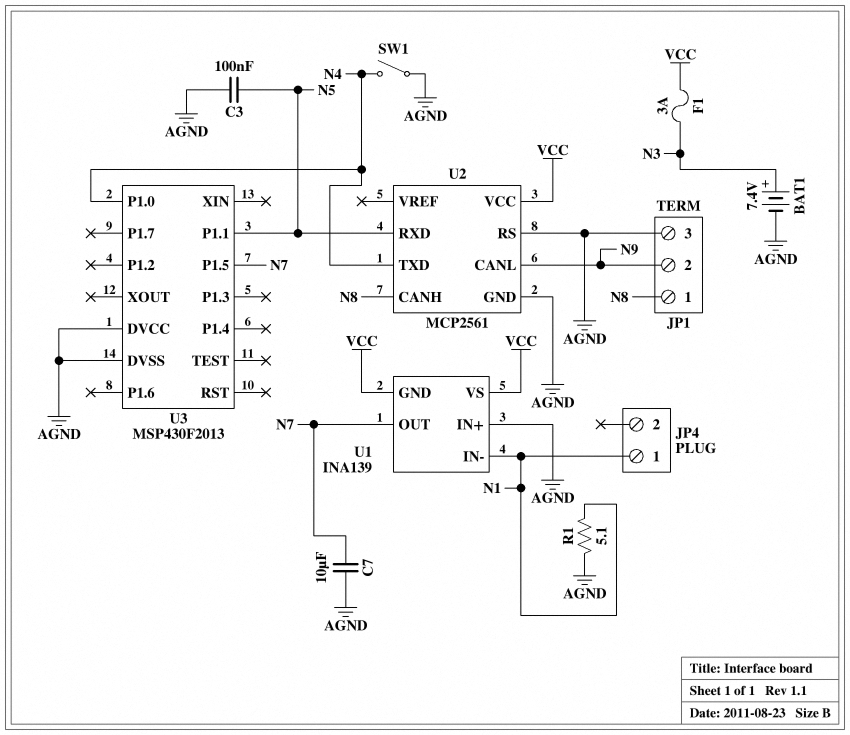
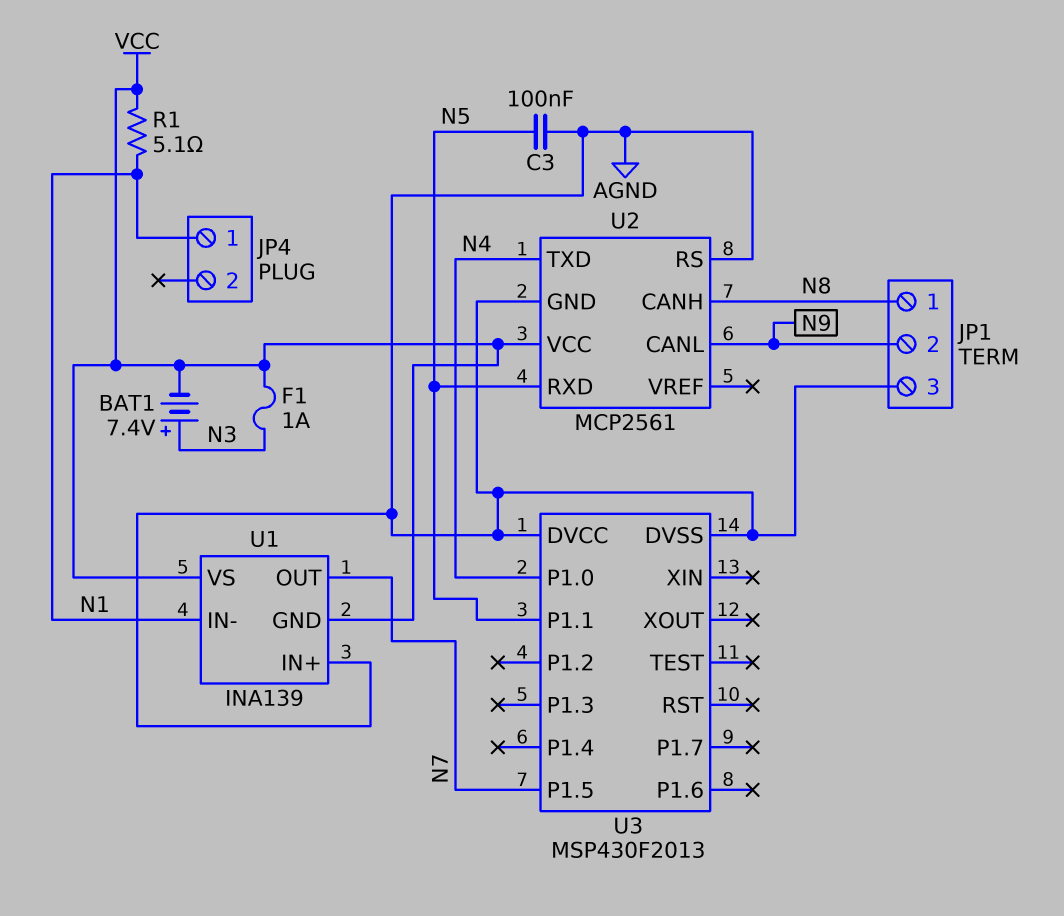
BAT1: 7.4V (plus N3, minus AGND) -> 7.4V (plus N3, minus VCC)
C7: 10uF (AGND, N7) -> none
F1: 3A (N3, VCC) -> 1A (N3, VCC)
R1: 5.1 (AGND, N1) -> 5.1 (N1, VCC)
SW1: switch (AGND, N4) -> none

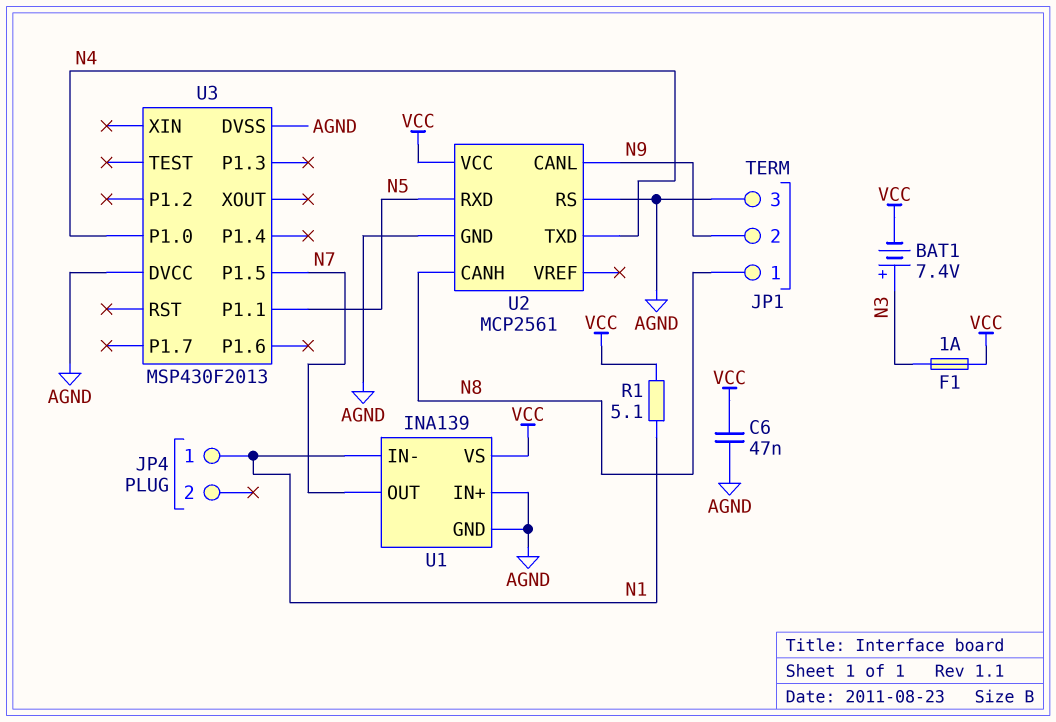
C3: 100nF (AGND, N5) -> none
C6: none -> 47nF (AGND, VCC)
U1 pin GND: VCC -> AGND

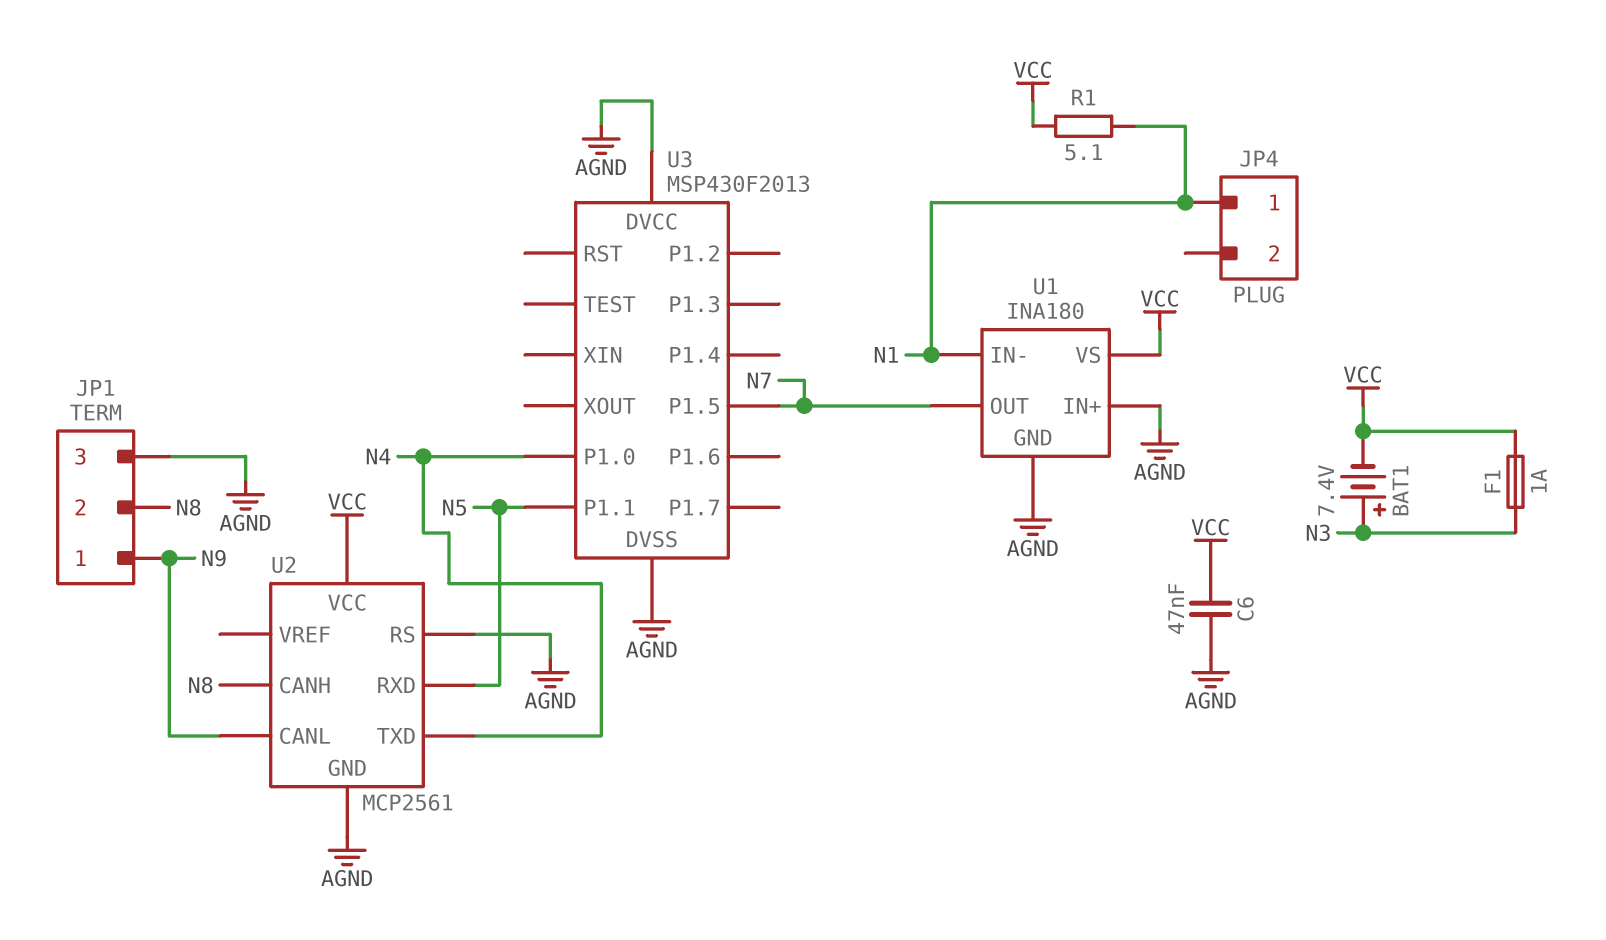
JP1 pin 1: N8 -> N9
JP1 pin 2: N9 -> N8
U1: INA139 -> INA180

